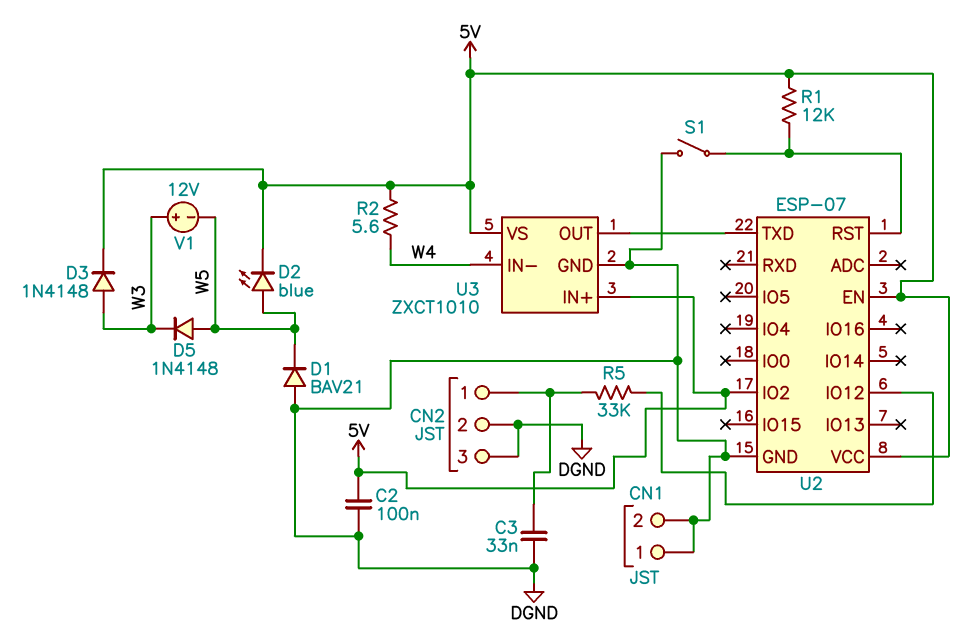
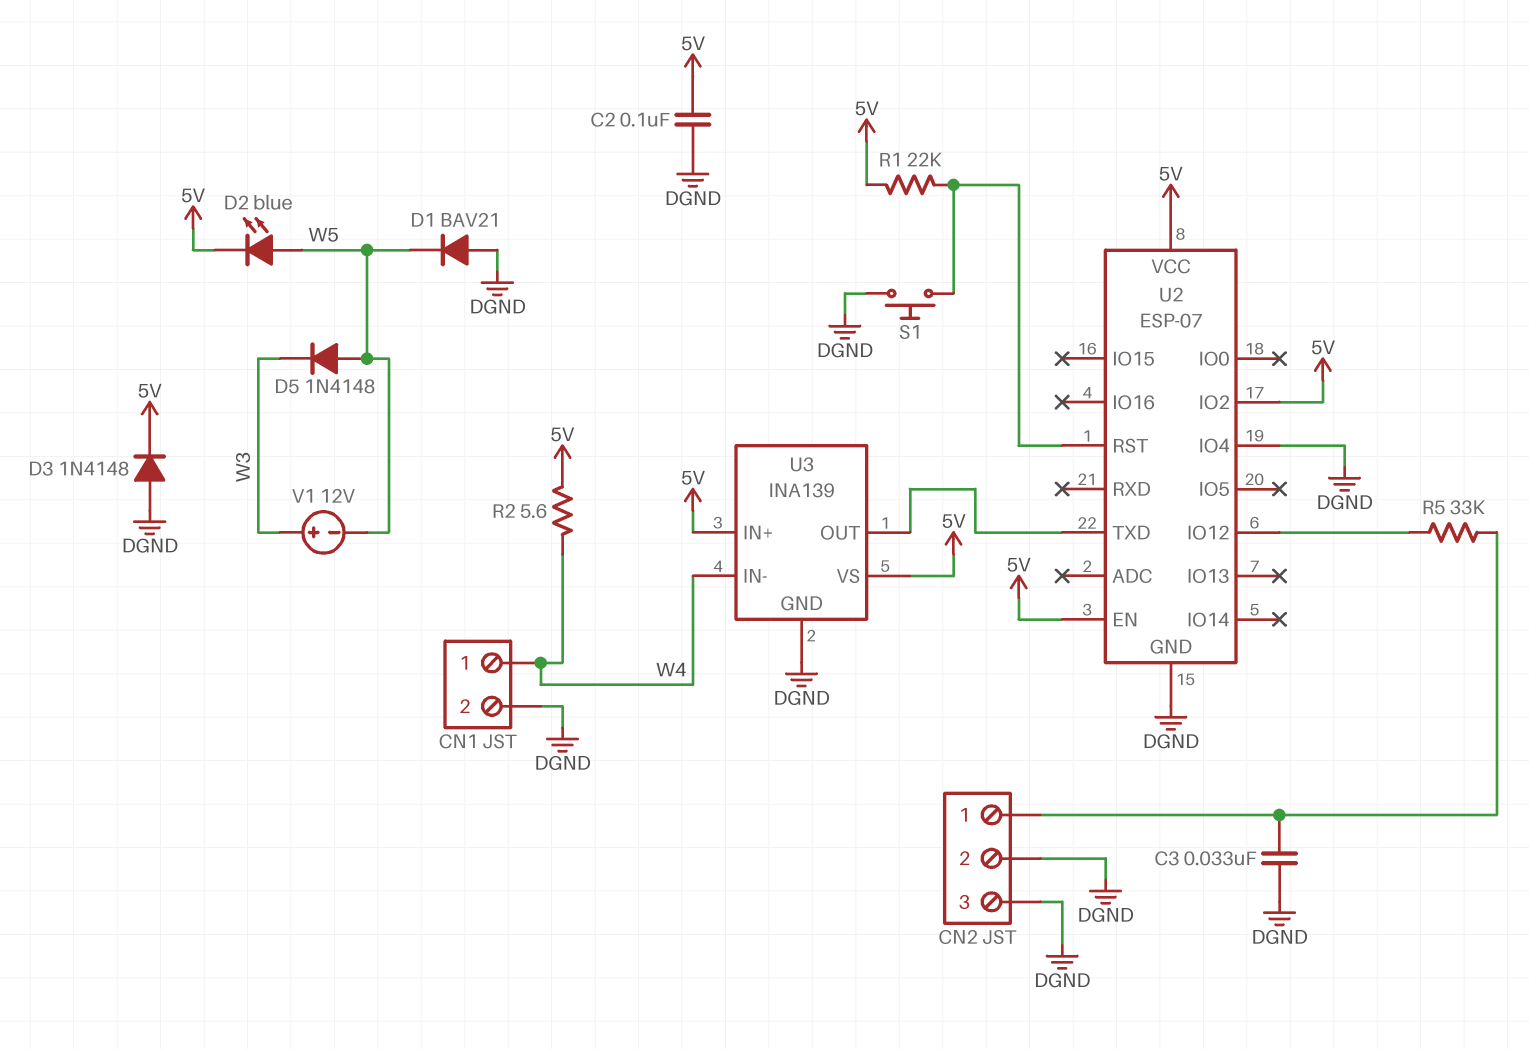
CN1 pin 1: DGND -> W4
D3: diode 1N4148 (A W3, K 5V) -> diode 1N4148 (A DGND, K 5V)
R1: 12k (5V, U2/RST) -> 22k (5V, U2/RST)
S1: switch (DGND, U2/RST) -> button (DGND, U2/RST)
U2 pin IO4: none -> DGND
U3: ZXCT1010 -> INA139

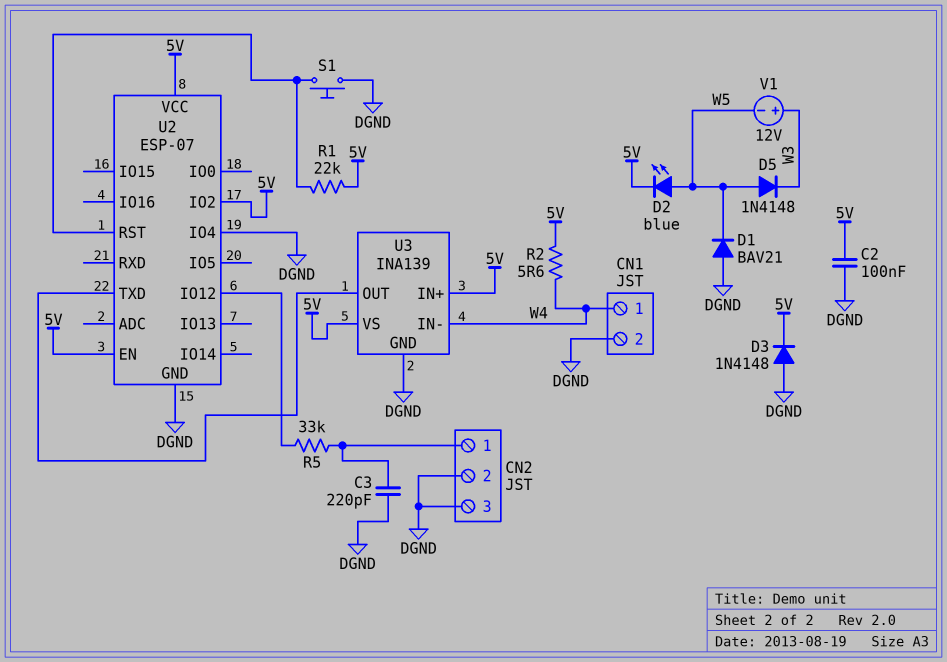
C3: 33nF (CN2/1, DGND) -> 220pF (CN2/1, DGND)

